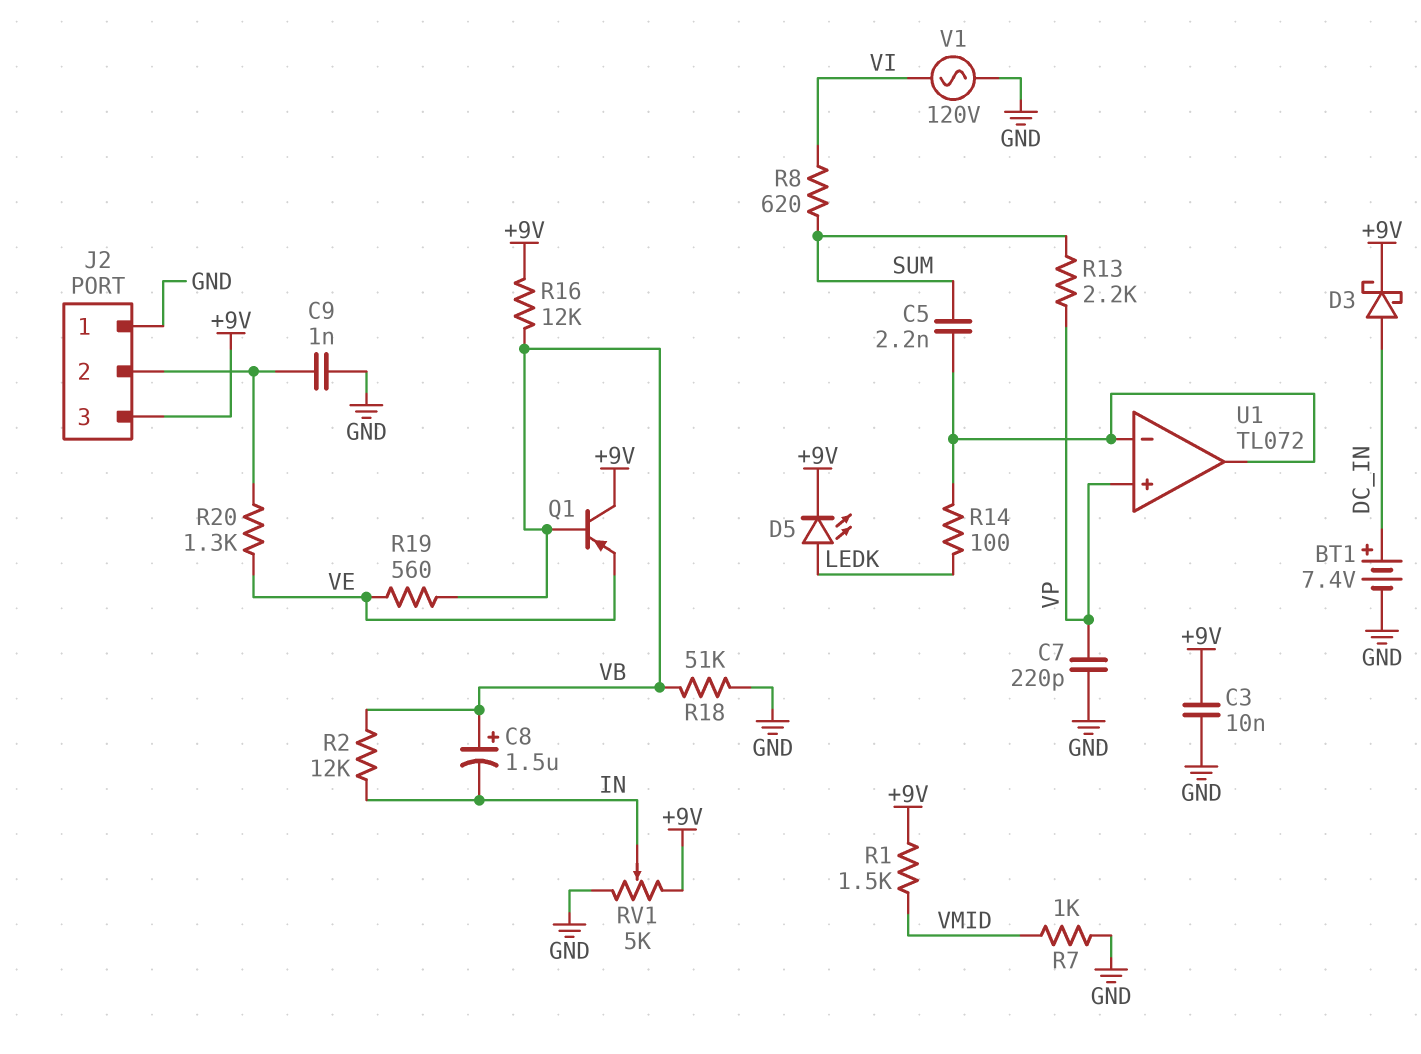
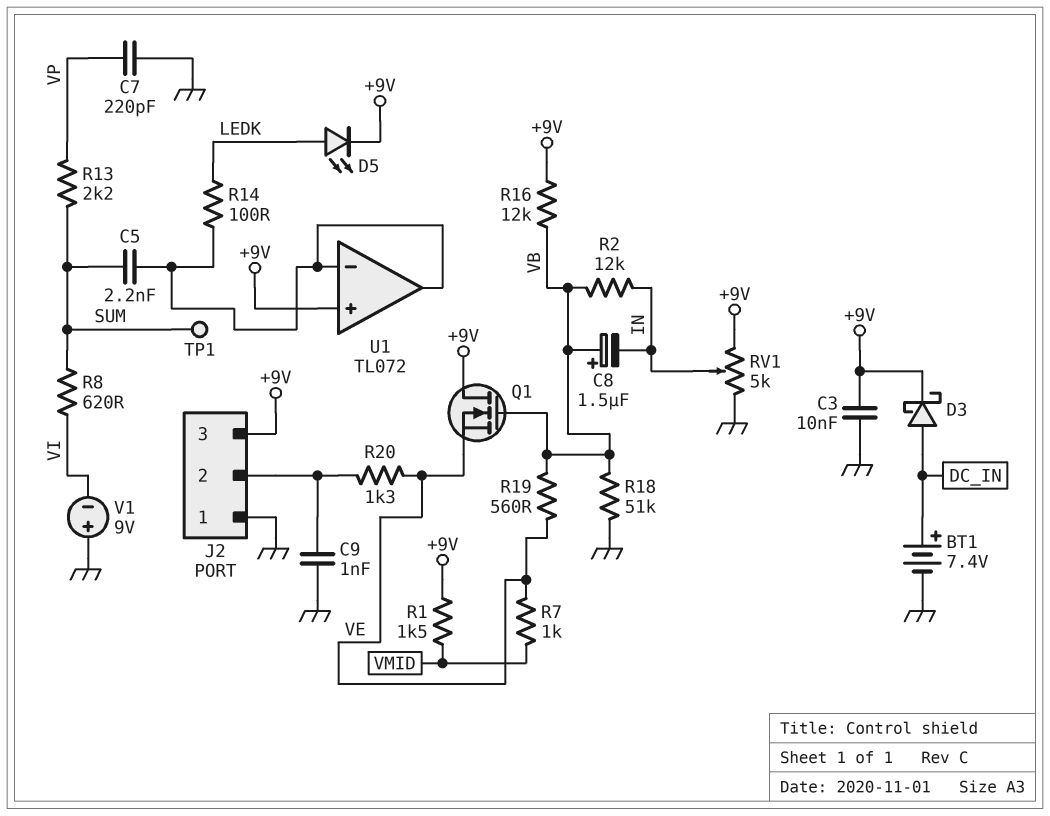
Q1: PNP (B VB, C +9V, E VE) -> NMOS (G VB, D +9V, S VE)
R7: 1k (GND, VMID) -> 1k (VE, VMID)
TP1: none -> test point (SUM)
U1 pin in+: VP -> +9V
V1: AC 120V (GND, VI) -> 9V (plus GND, minus VI)

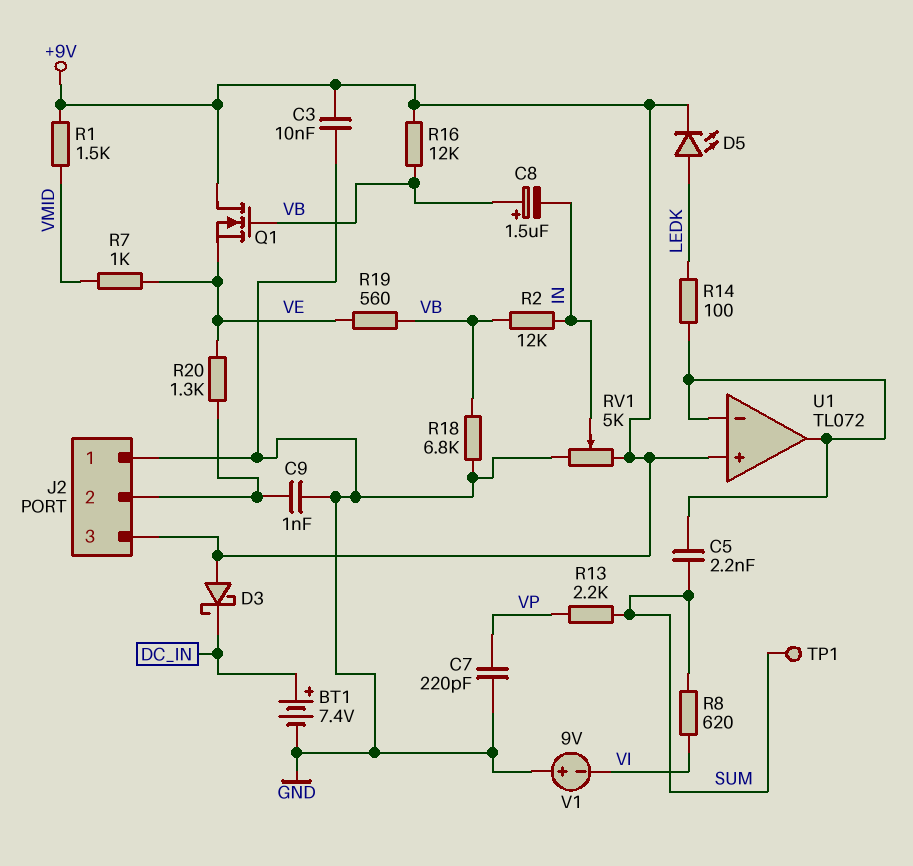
D3: schottky (A DC_IN, K +9V) -> schottky (A +9V, K DC_IN)
R18: 51k (GND, VB) -> 6.8k (GND, VB)

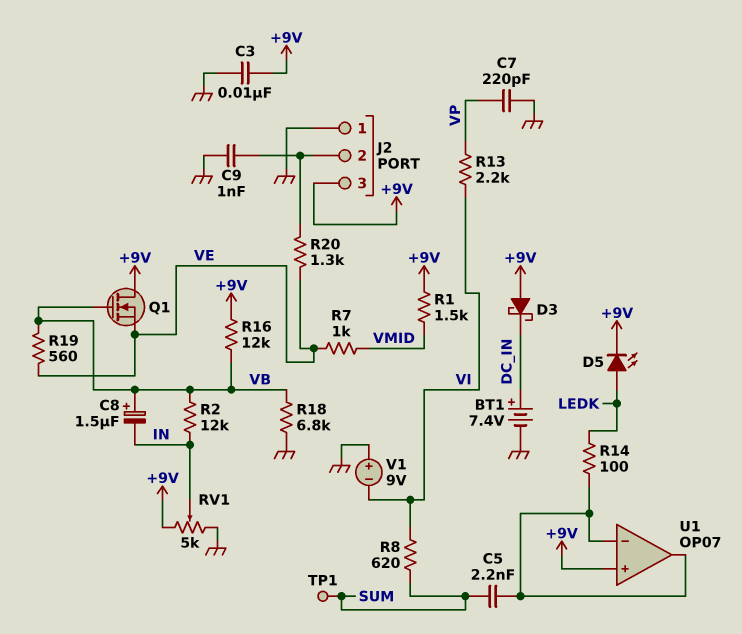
R13: 2.2k (SUM, VP) -> 2.2k (VI, VP)
U1: TL072 -> OP07

